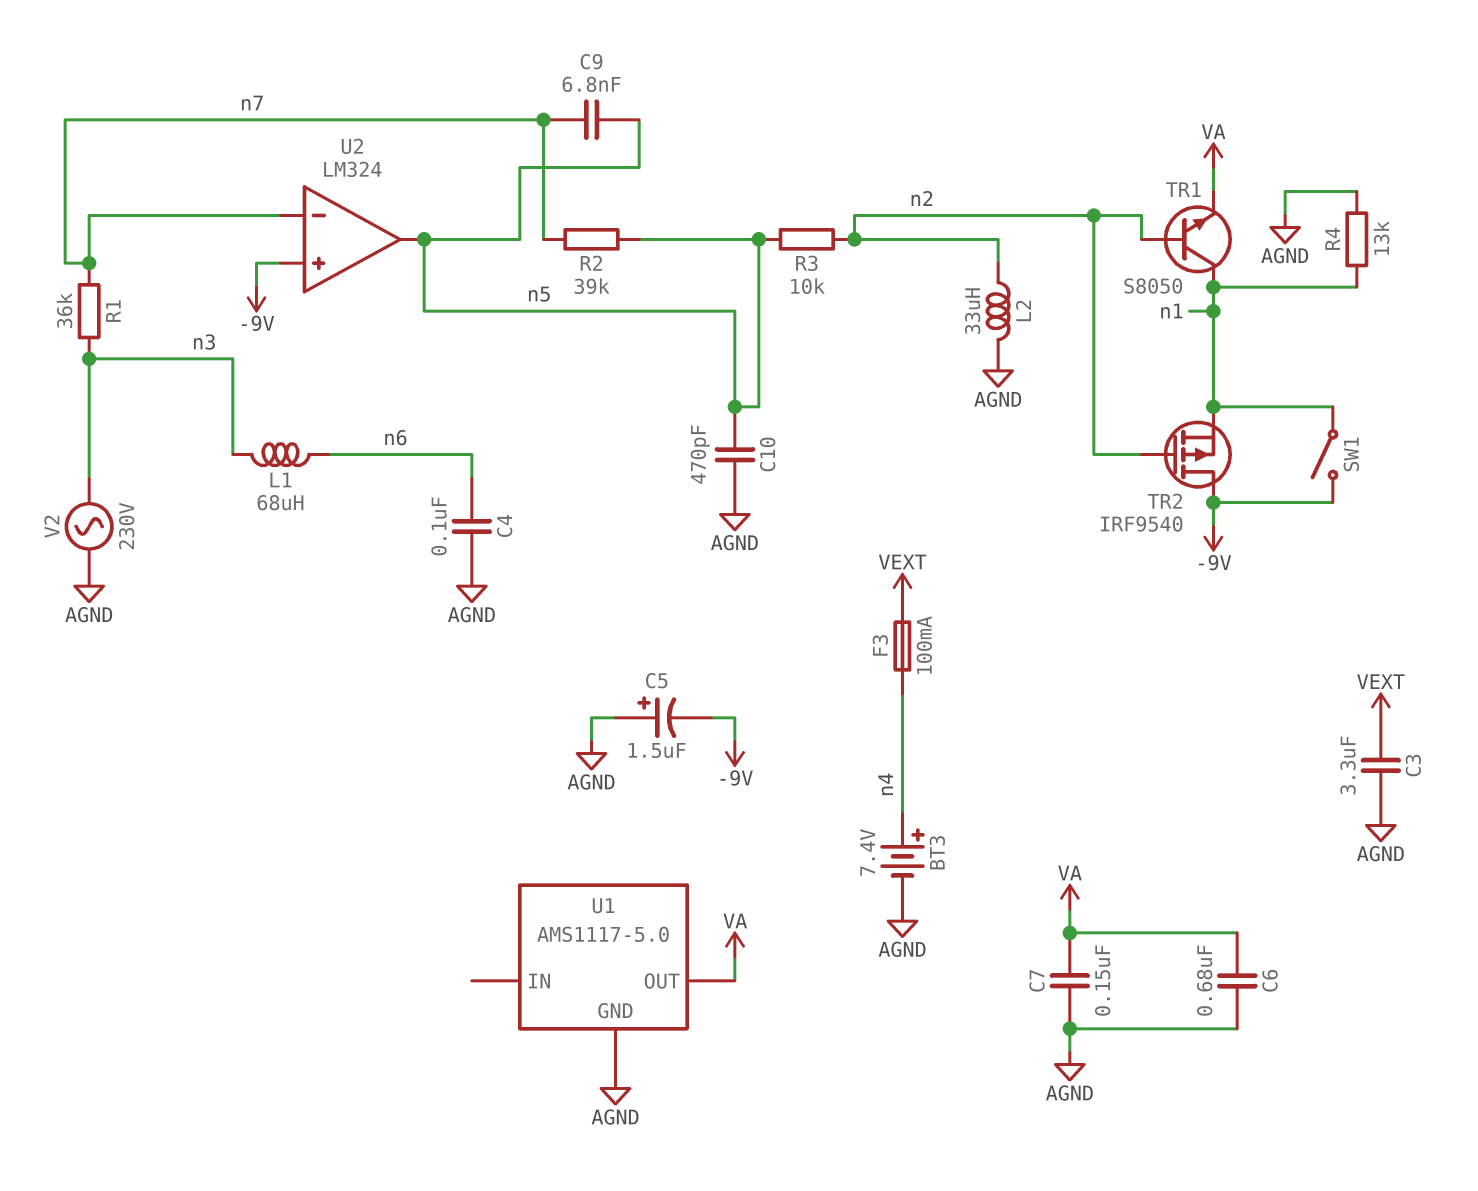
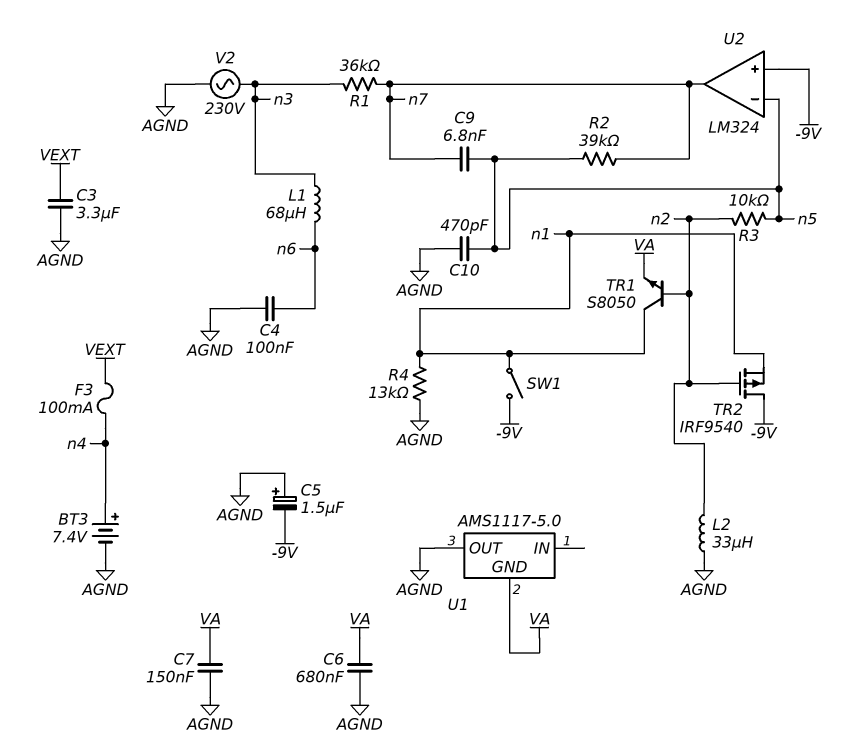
U1 pin GND: AGND -> VA
U1 pin OUT: VA -> AGND
U2 pin in-: n7 -> n5
U2 pin out: n5 -> n7

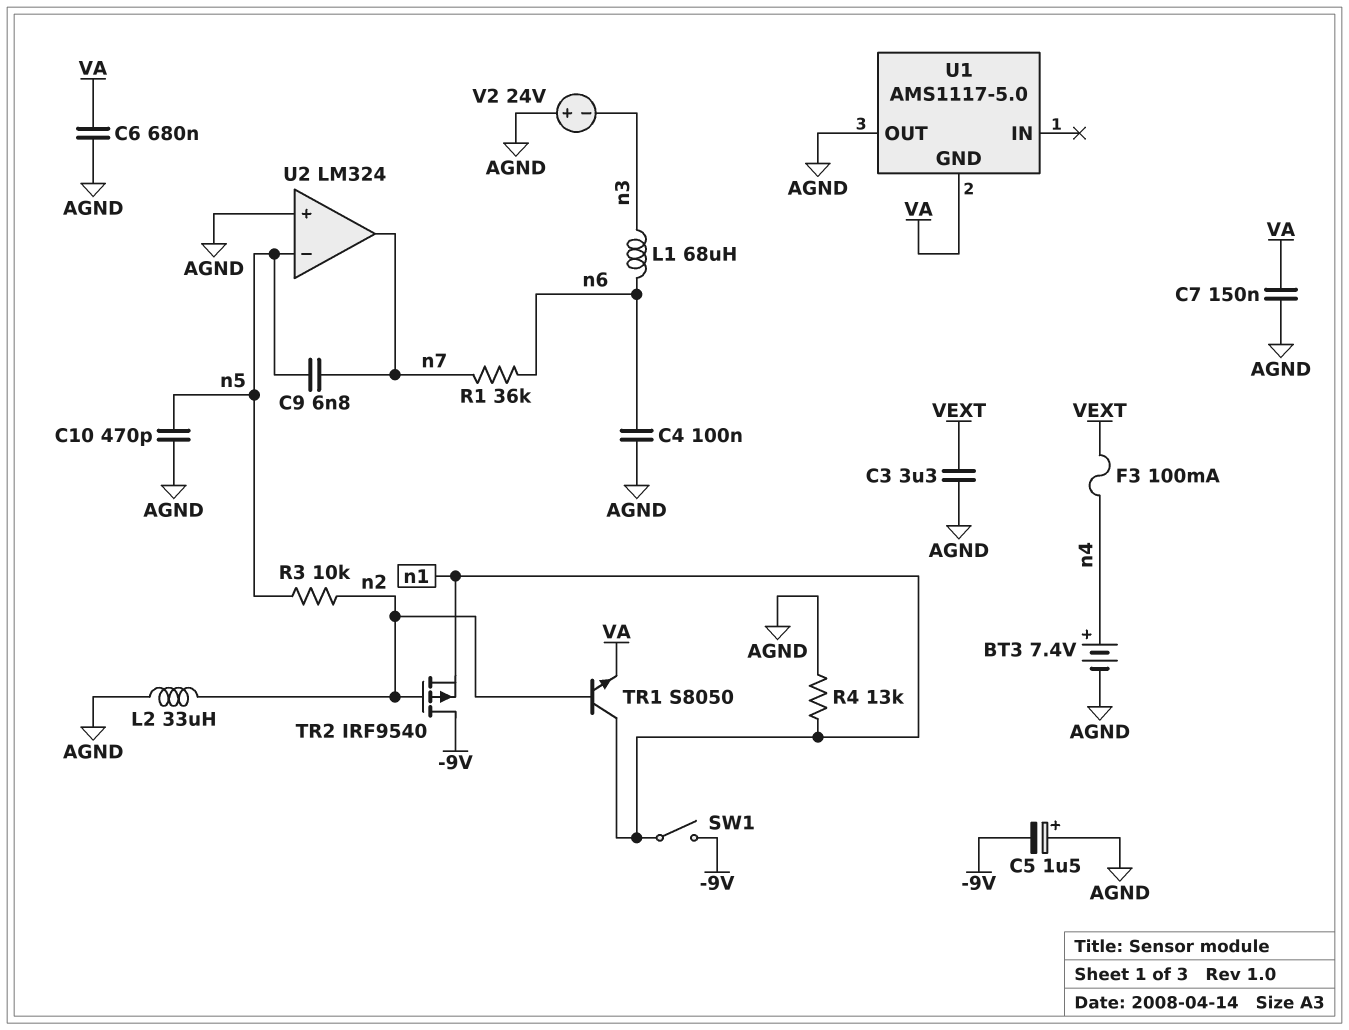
R1: 36k (n3, n7) -> 36k (n6, n7)
R2: 39k (n5, n7) -> none
U2 pin in+: -9V -> AGND
V2: AC 230V (AGND, n3) -> 24V (plus AGND, minus n3)

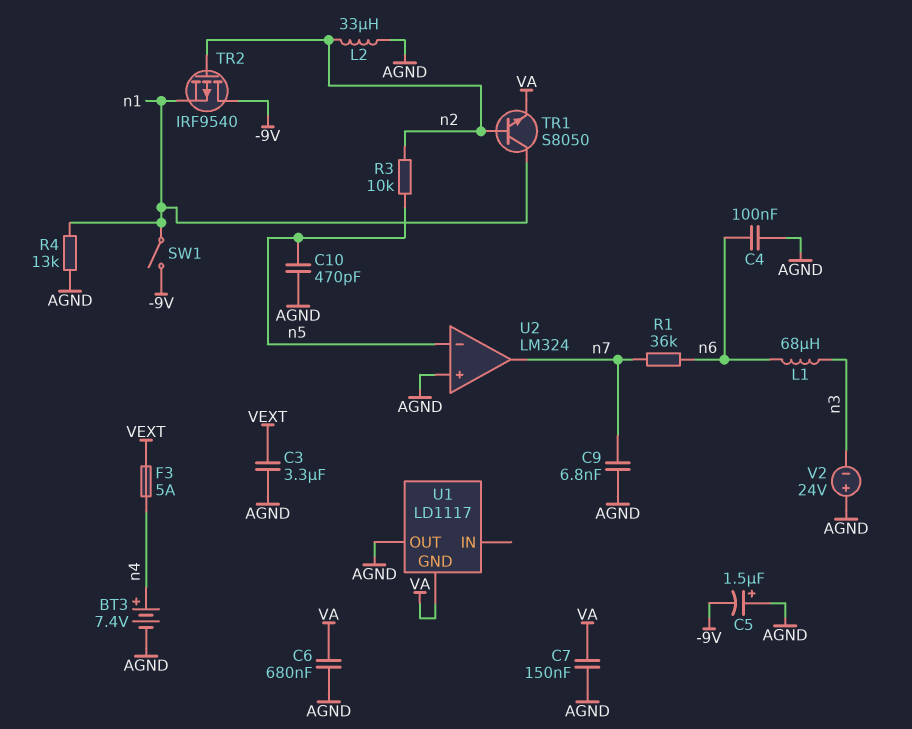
C9: 6.8nF (n5, n7) -> 6.8nF (AGND, n7)
F3: 100mA (VEXT, n4) -> 5A (VEXT, n4)
U1: AMS1117-5.0 -> LD1117

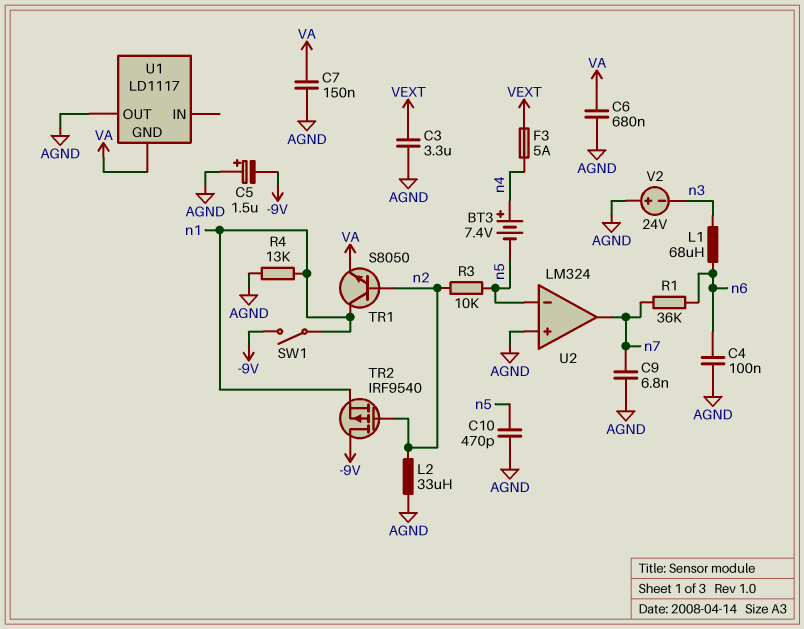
BT3: 7.4V (plus n4, minus AGND) -> 7.4V (plus n4, minus n5)

